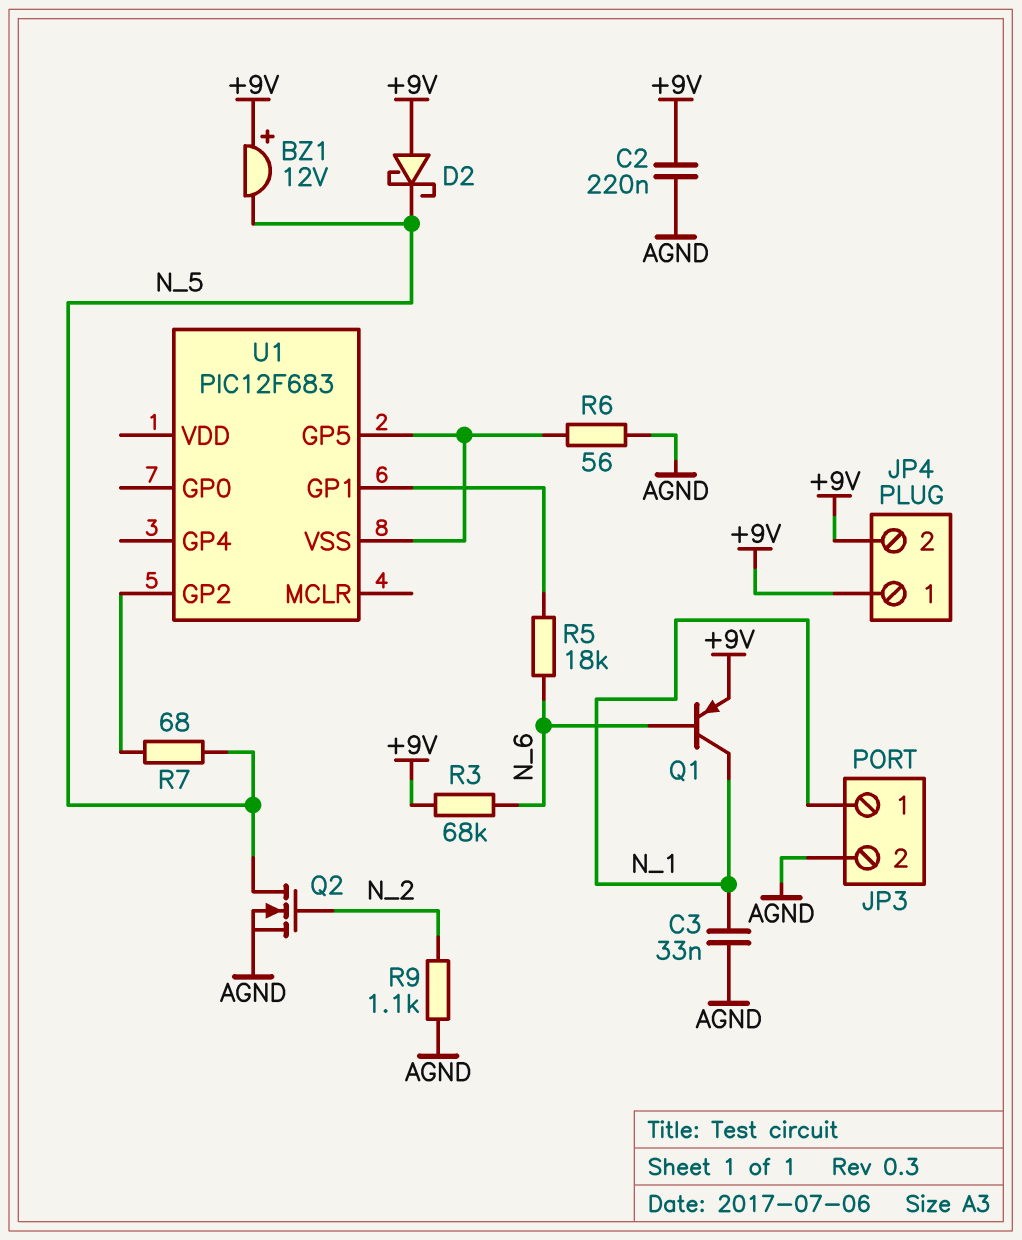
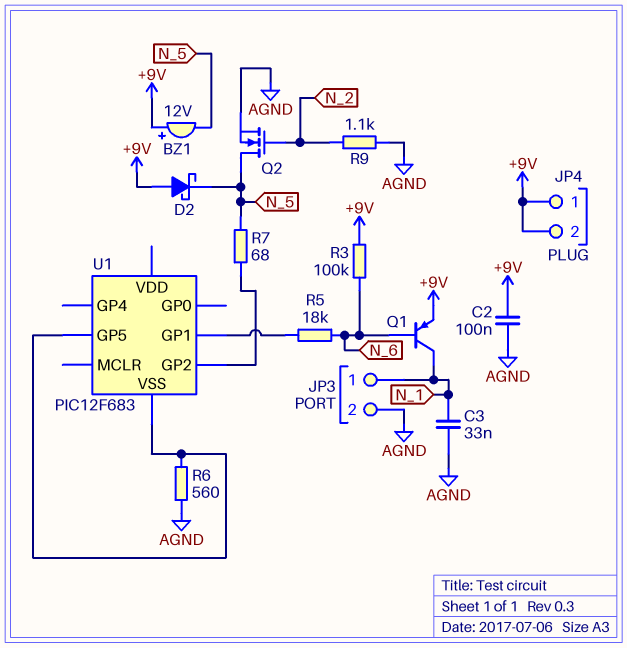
C2: 220nF (+9V, AGND) -> 100nF (+9V, AGND)
R3: 68k (+9V, N_6) -> 100k (+9V, N_6)
R6: 56 (AGND, U1/GP5) -> 560 (AGND, U1/GP5)

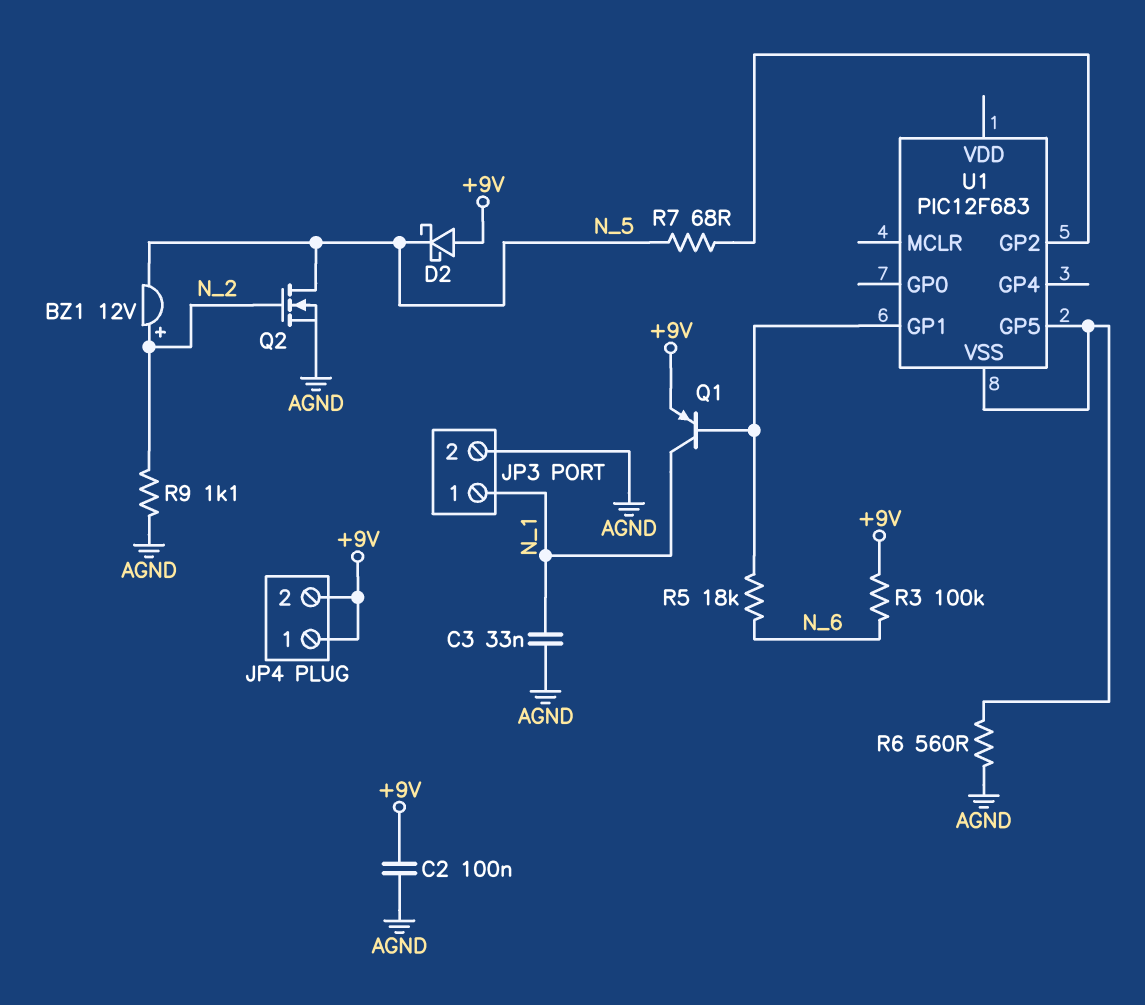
BZ1: buzzer 12V (plus +9V, minus N_5) -> buzzer 12V (plus N_2, minus N_5)
Q1: PNP (B N_6, C N_1, E +9V) -> PNP (B U1/GP1, C N_1, E +9V)

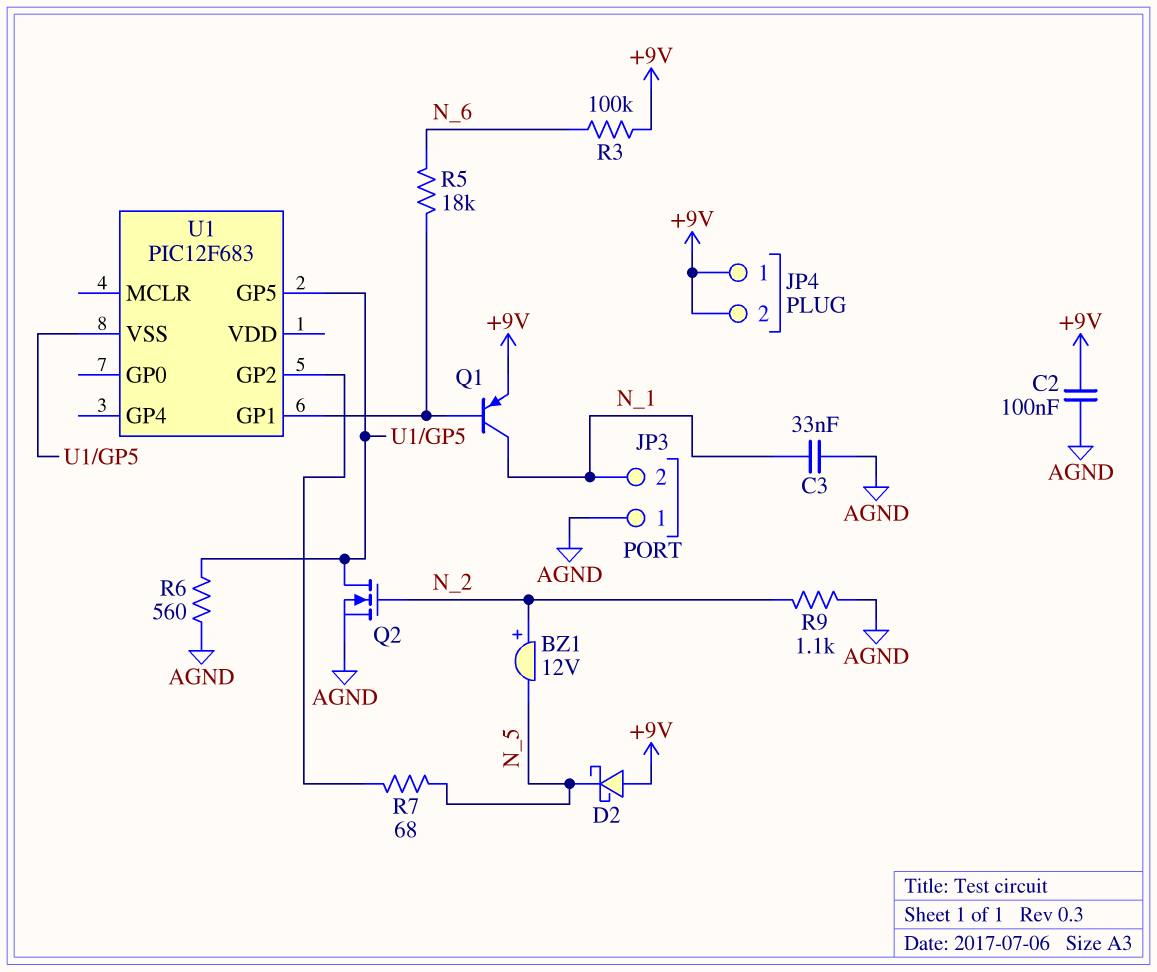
JP3 pin 1: N_1 -> AGND
JP3 pin 2: AGND -> N_1
Q2: NMOS (G N_2, D N_5, S AGND) -> NMOS (G N_2, D U1/GP5, S AGND)

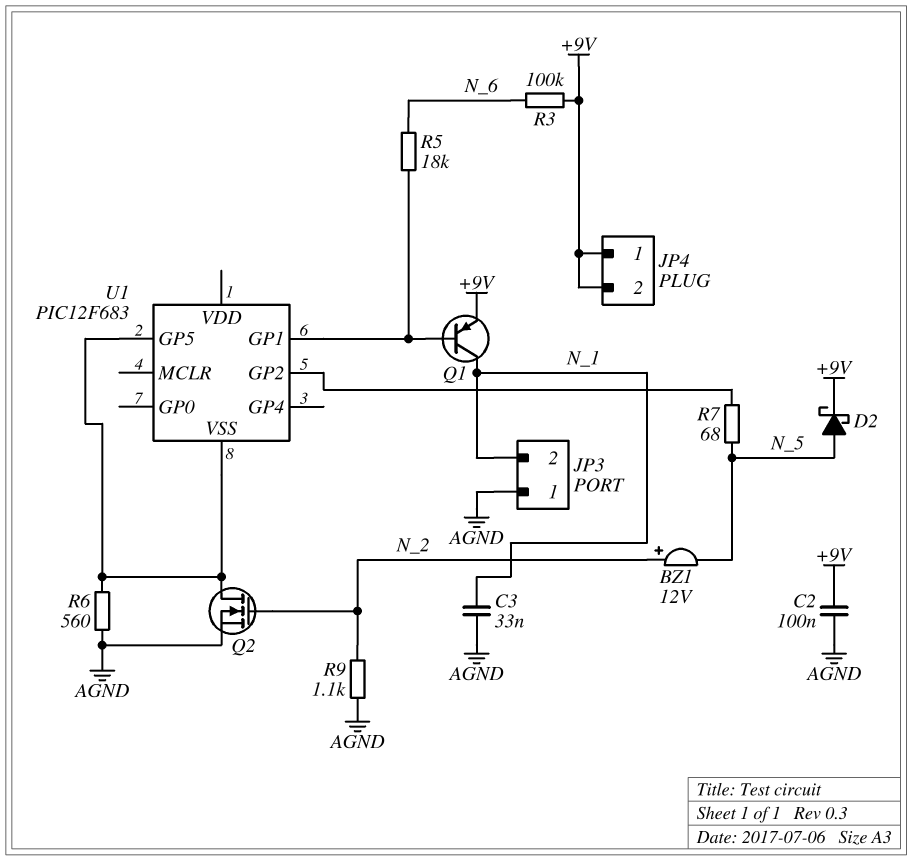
D2: schottky (A +9V, K N_5) -> schottky (A N_5, K +9V)

